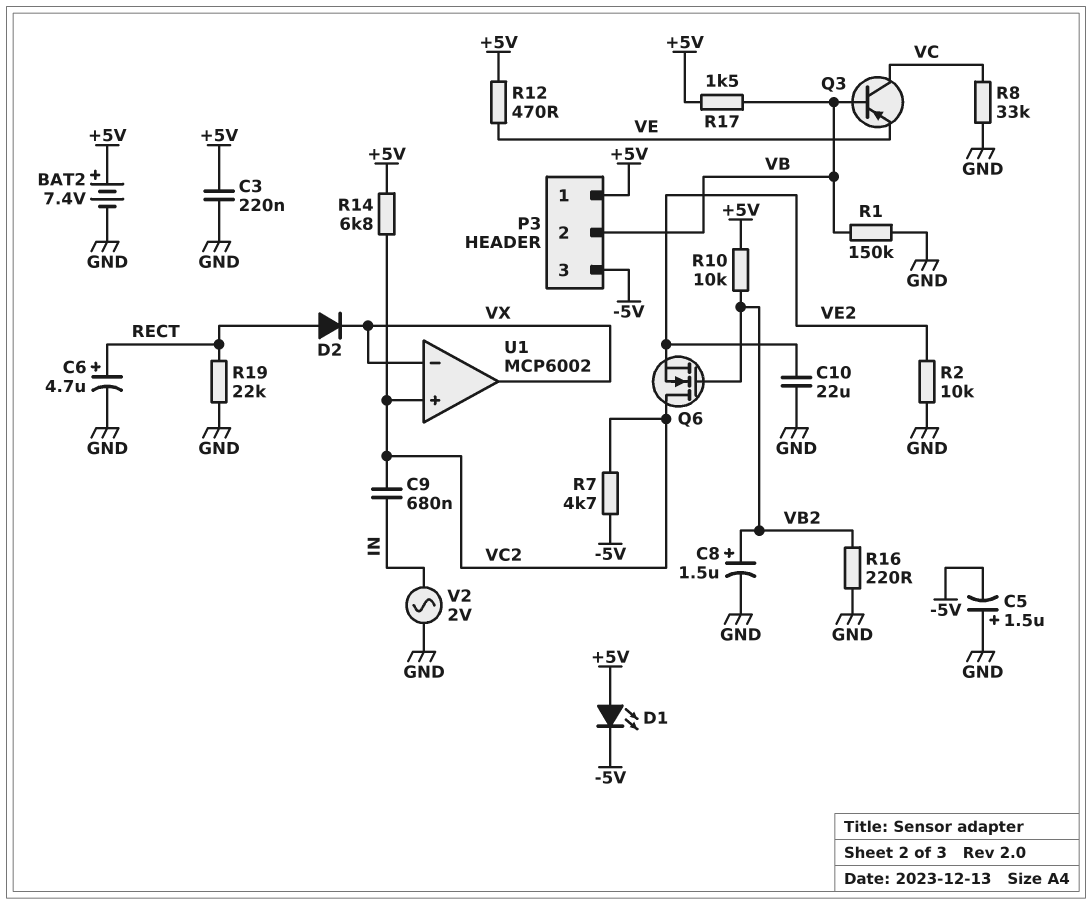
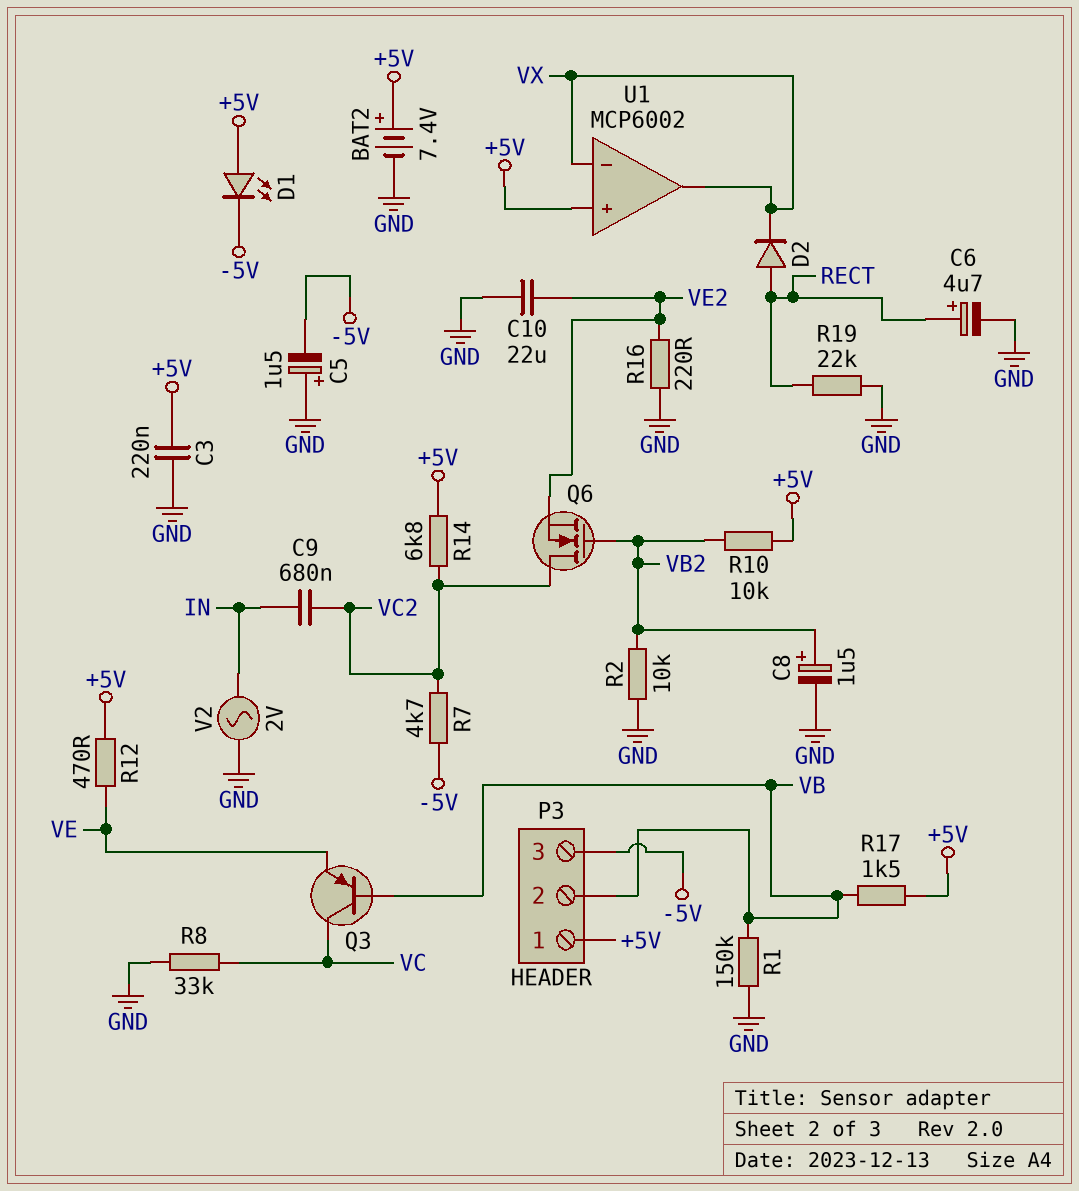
R2: 10k (GND, VE2) -> 10k (GND, VB2)
R16: 220 (GND, VB2) -> 220 (GND, VE2)
U1 pin in+: VC2 -> +5V

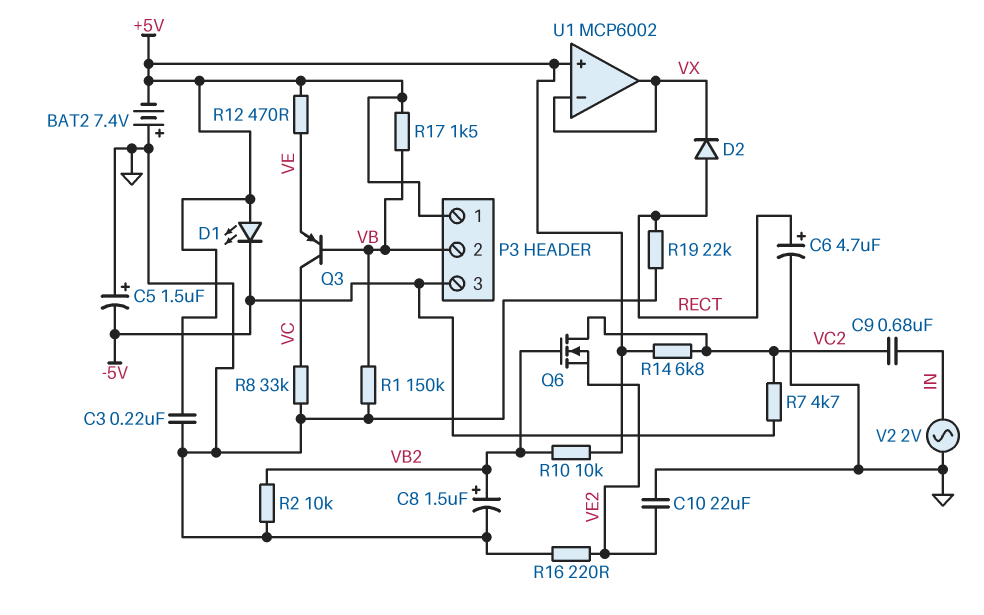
BAT2: 7.4V (plus +5V, minus GND) -> 7.4V (plus GND, minus +5V)

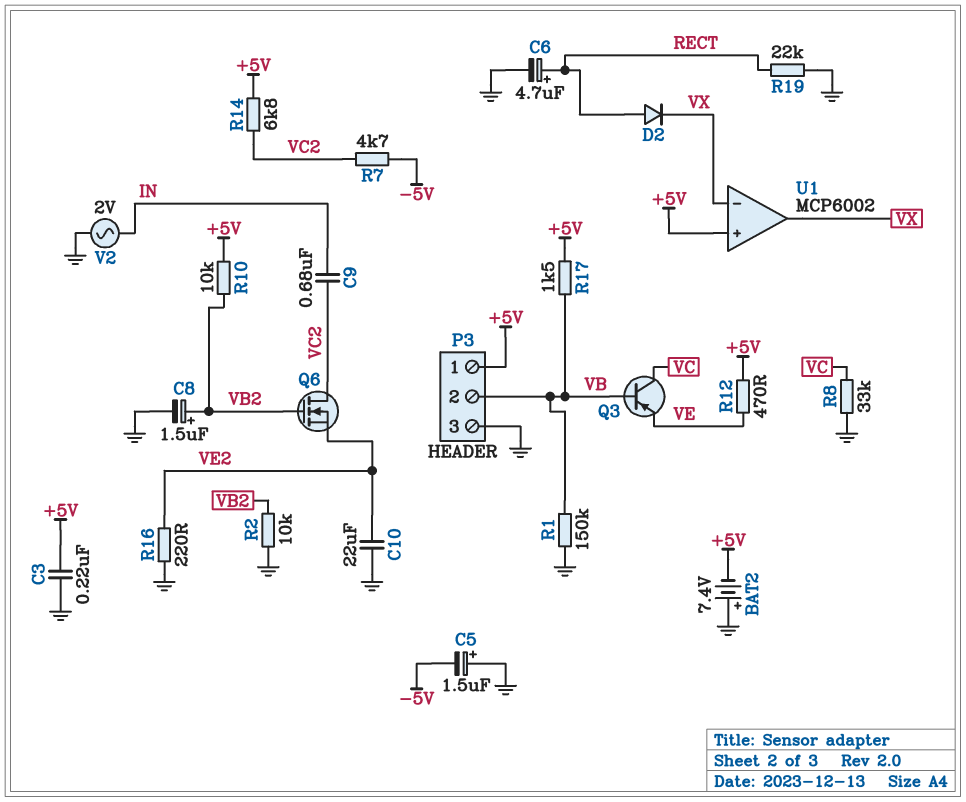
D1: LED (A +5V, K -5V) -> none
P3 pin 3: -5V -> GND

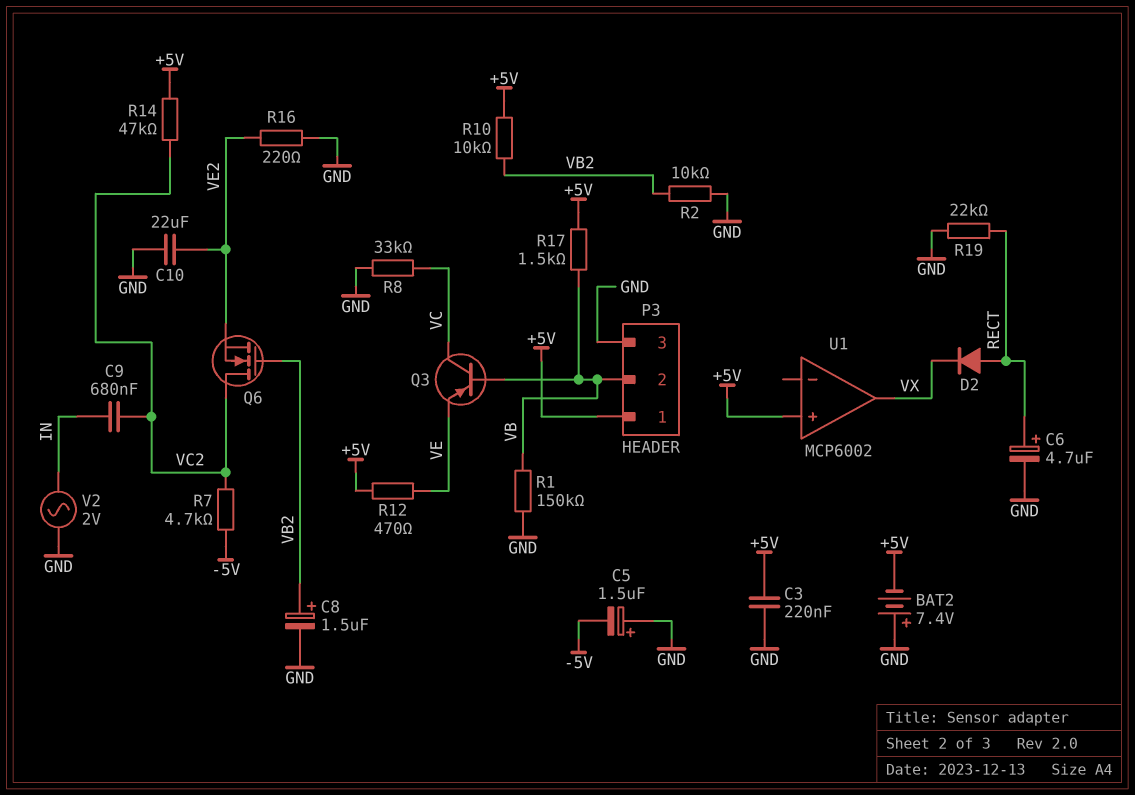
R14: 6.8k (+5V, VC2) -> 47k (+5V, VC2)
U1 pin in-: VX -> none

